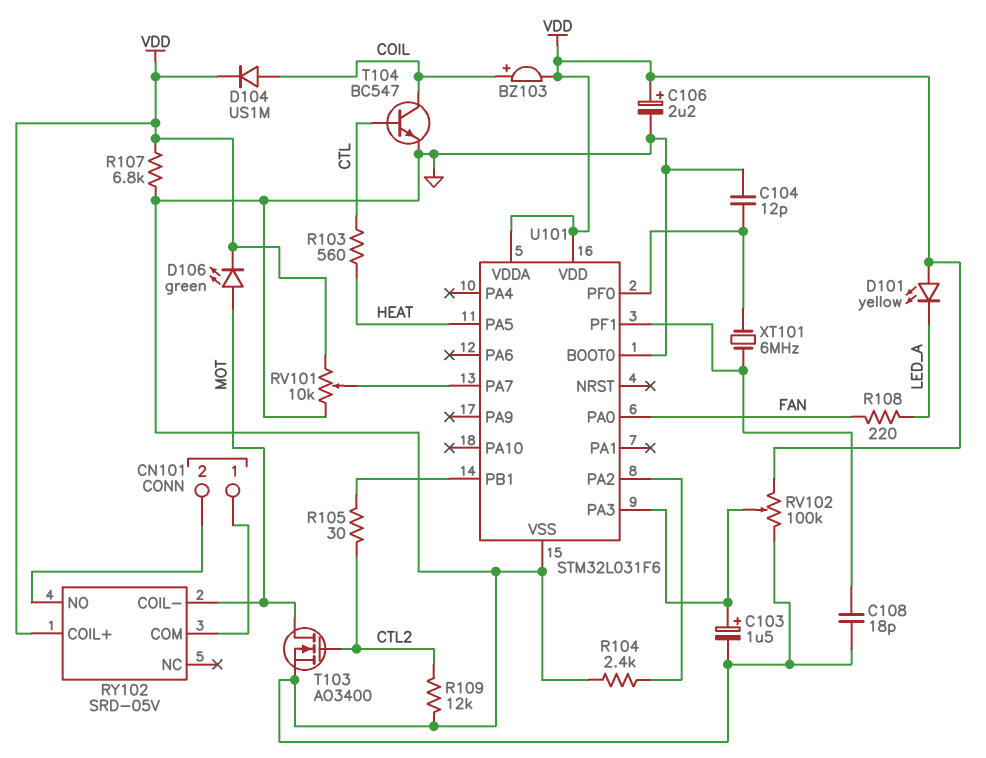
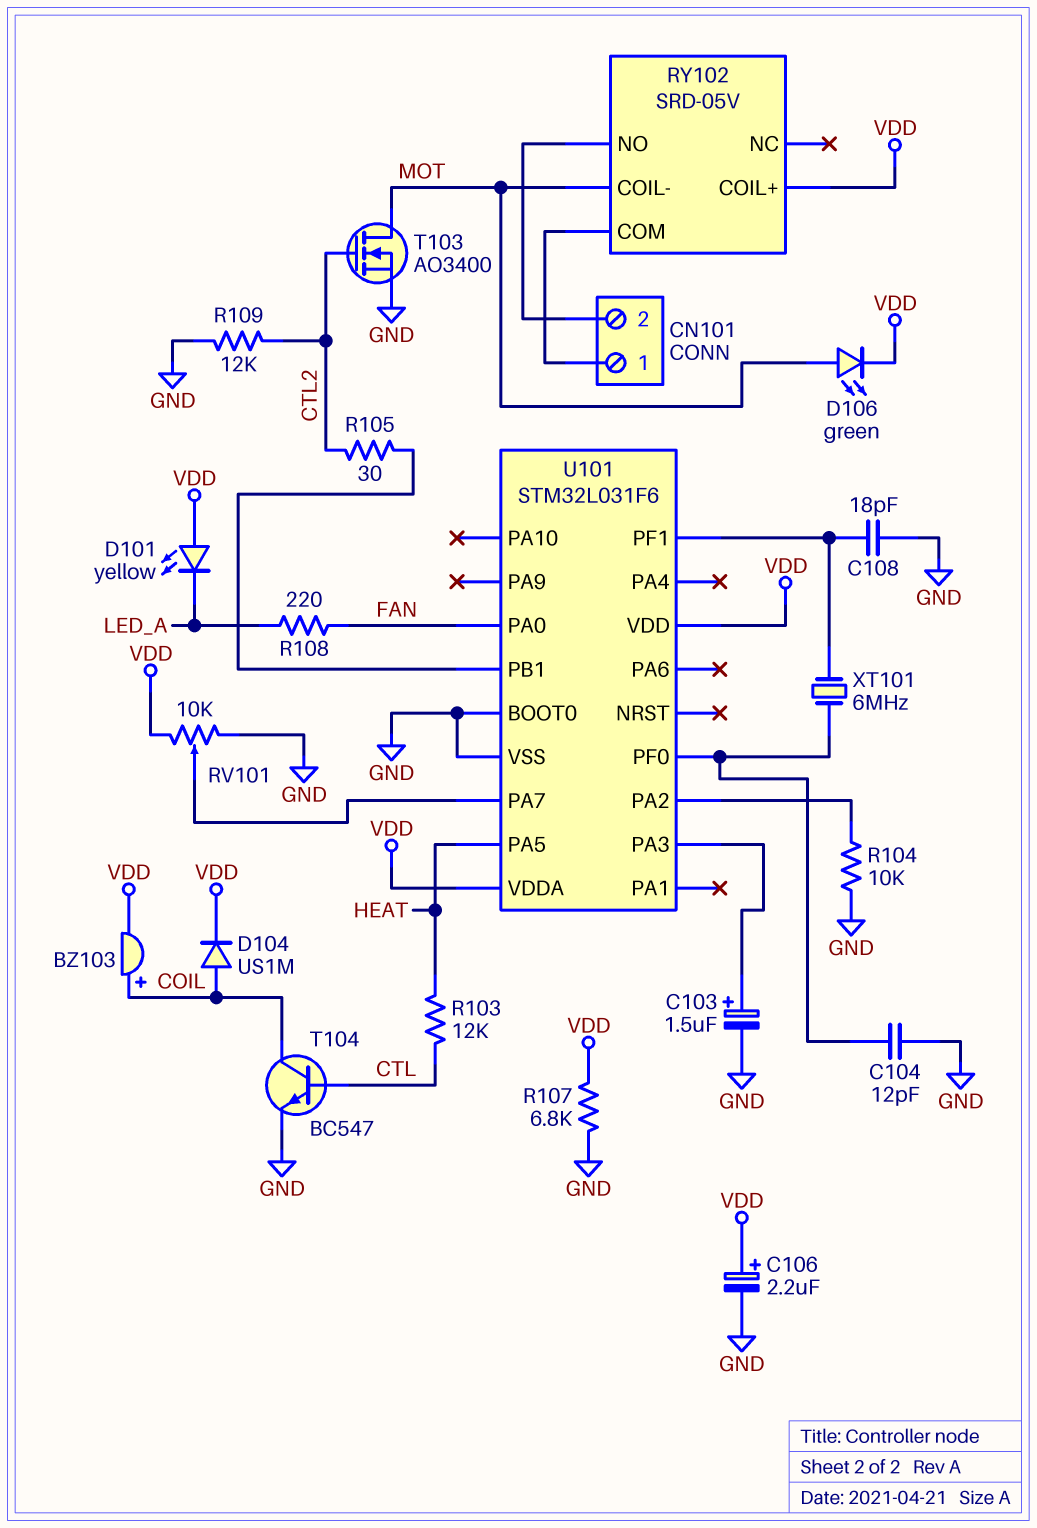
R103: 560 (CTL, HEAT) -> 12k (CTL, HEAT)
R104: 2.4k (GND, U101/PA2) -> 10k (GND, U101/PA2)
RV102: 100k (GND, VDD, wiper U101/PA3) -> none

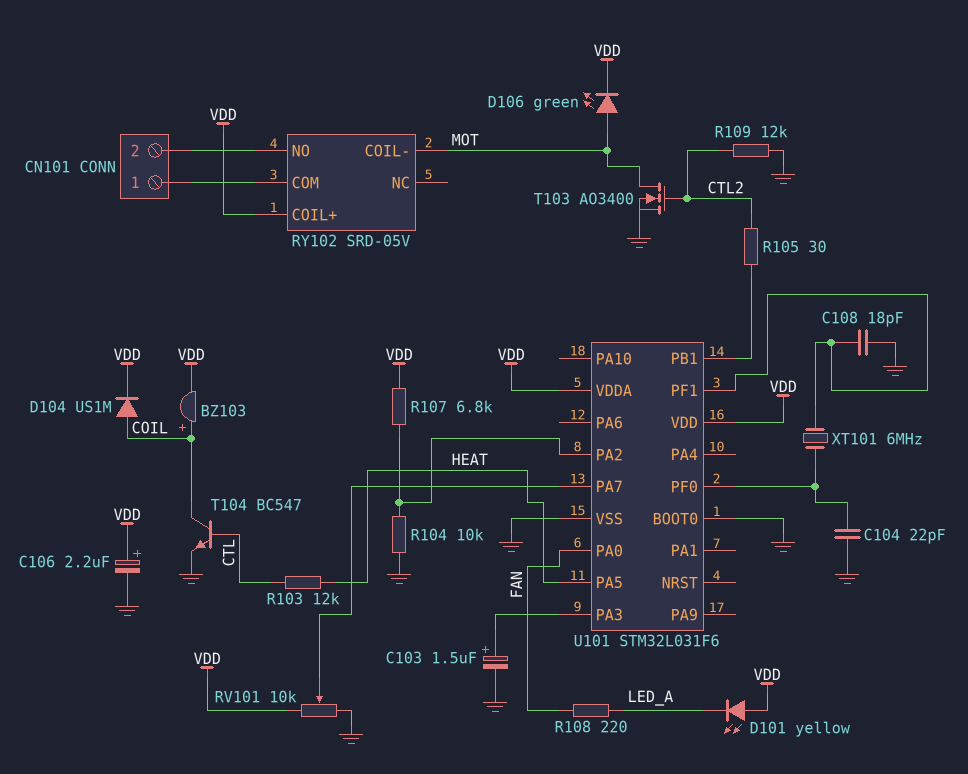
C104: 12pF (GND, U101/PF0) -> 22pF (GND, U101/PF0)
R107: 6.8k (GND, VDD) -> 6.8k (U101/PA2, VDD)

